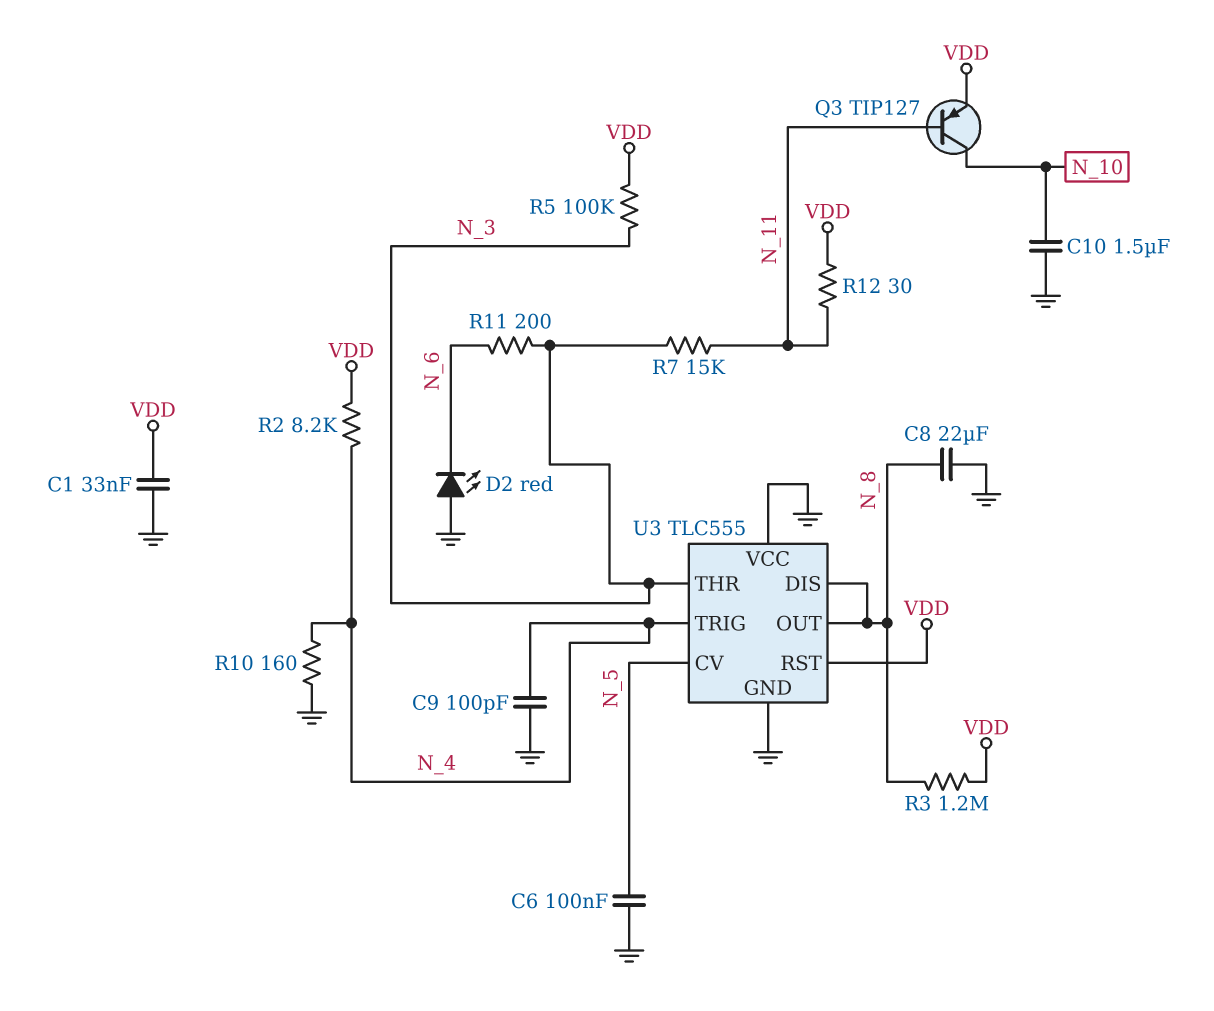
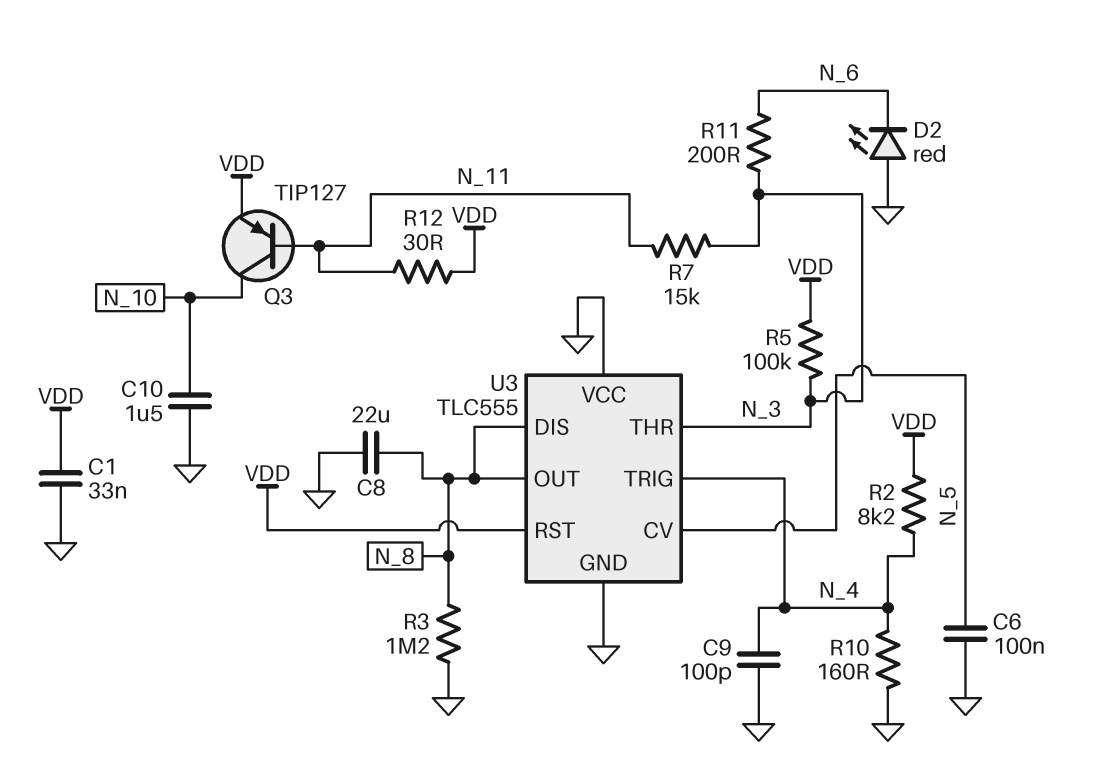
R3: 1.2M (N_8, VDD) -> 1.2M (GND, N_8)

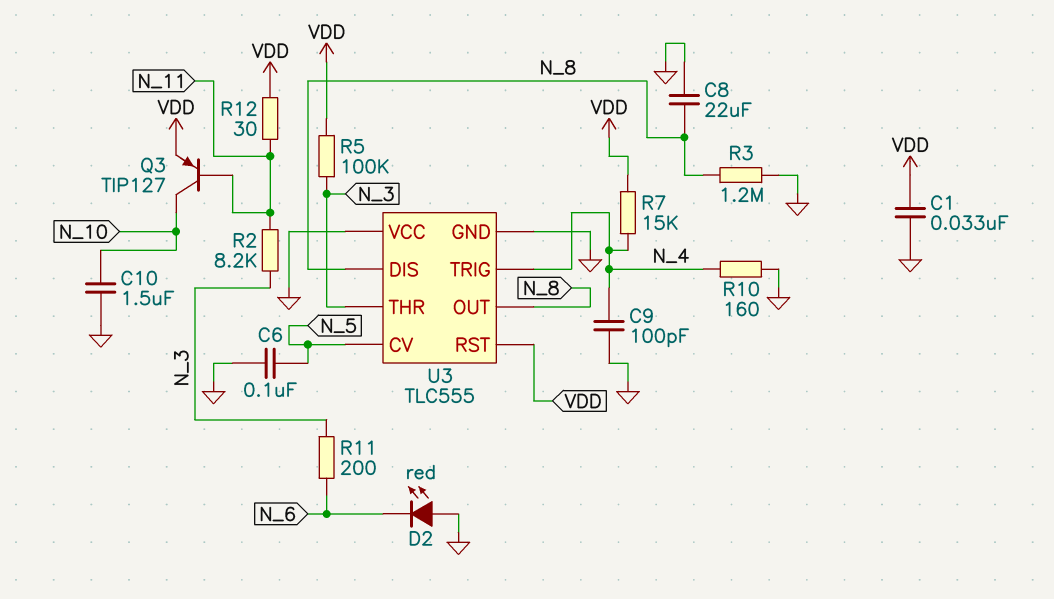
R2: 8.2k (N_4, VDD) -> 8.2k (N_3, N_11)
R7: 15k (N_3, N_11) -> 15k (N_4, VDD)

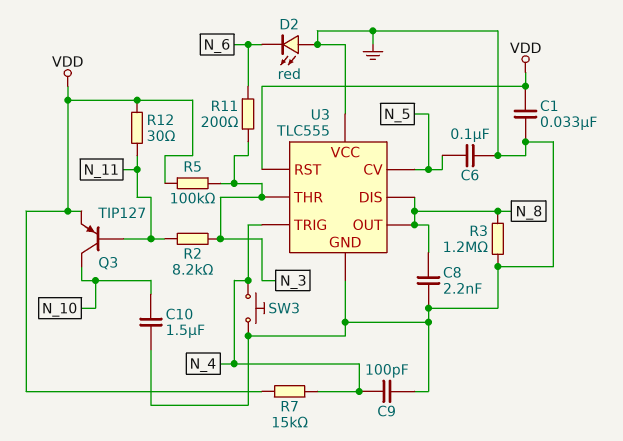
C8: 22uF (GND, N_8) -> 2.2nF (GND, N_8)
R10: 160 (GND, N_4) -> none
SW3: none -> button (GND, N_4)

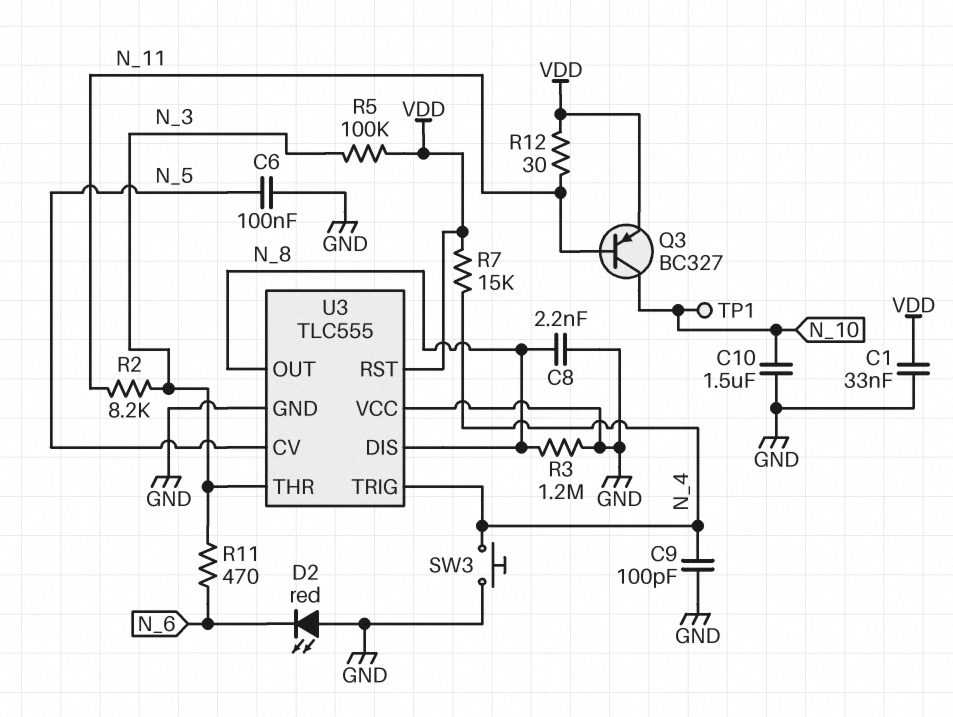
Q3: PNP TIP127 (B N_11, C N_10, E VDD) -> PNP BC327 (B N_11, C N_10, E VDD)
R11: 200 (N_3, N_6) -> 470 (N_3, N_6)
TP1: none -> test point (N_10)

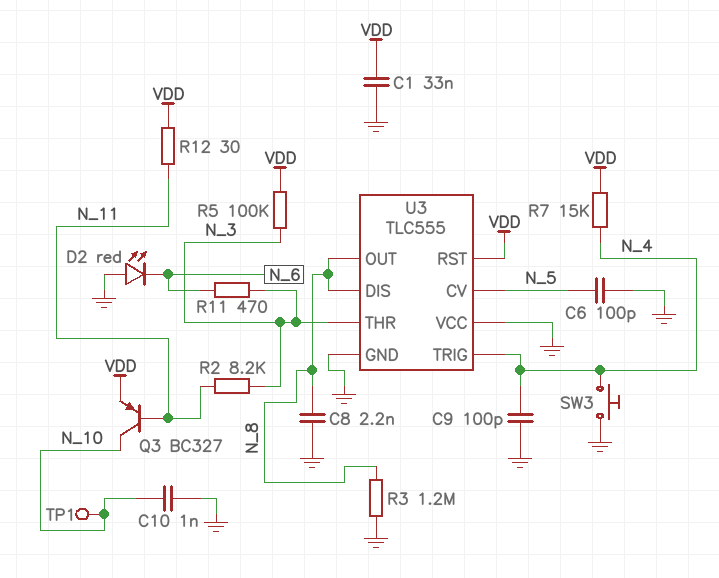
C6: 100nF (GND, N_5) -> 100pF (GND, N_5)
C10: 1.5uF (GND, N_10) -> 1nF (GND, N_10)

